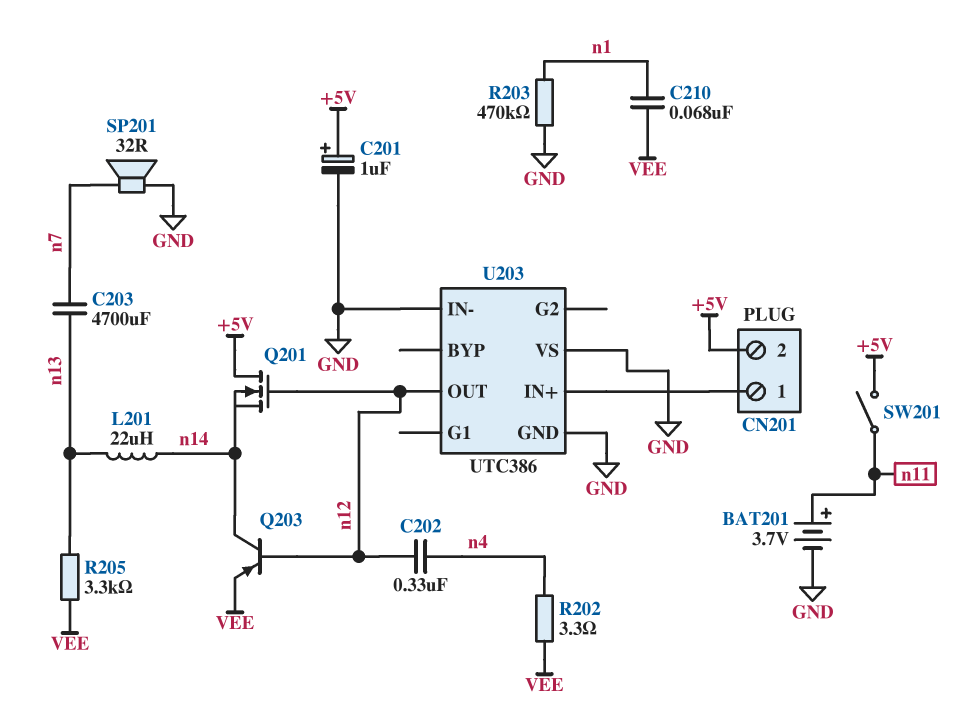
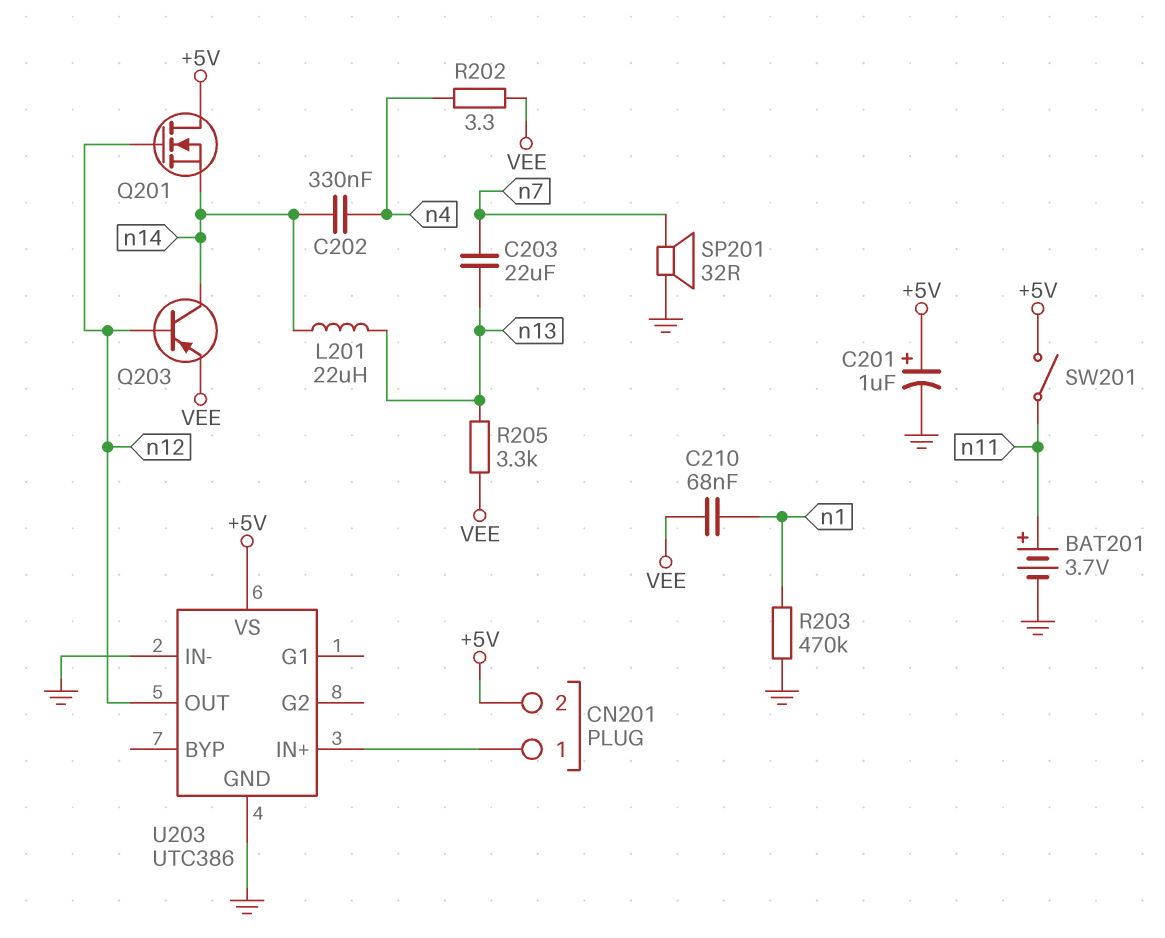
C202: 330nF (n4, n12) -> 330nF (n4, n14)
C203: 4700uF (n7, n13) -> 22uF (n7, n13)
U203 pin VS: GND -> +5V

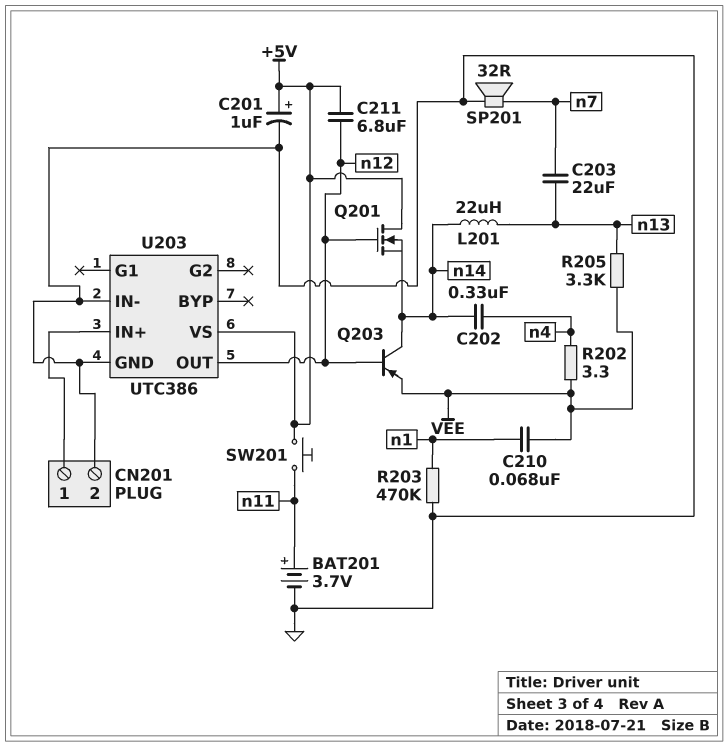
C211: none -> 6.8uF (+5V, n12)
CN201 pin 2: +5V -> GND
SW201: switch (+5V, n11) -> button (+5V, n11)

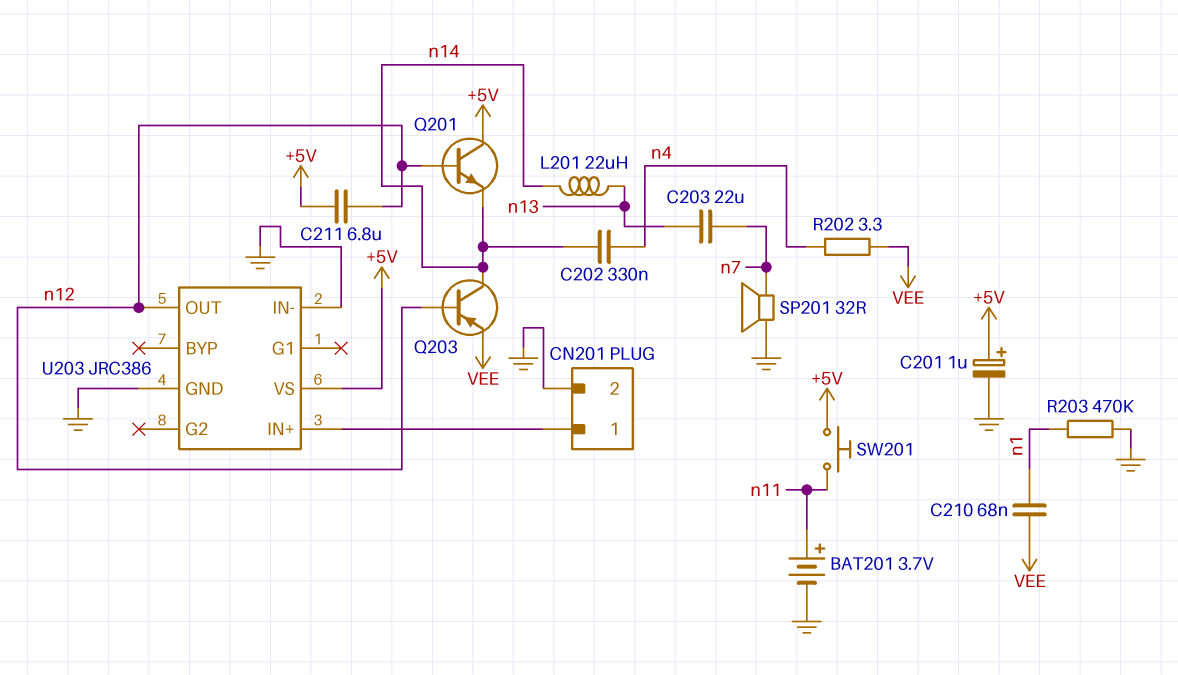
Q201: NMOS (G n12, D +5V, S n14) -> NPN (B n12, C +5V, E n14)
R205: 3.3k (VEE, n13) -> none
U203: UTC386 -> JRC386

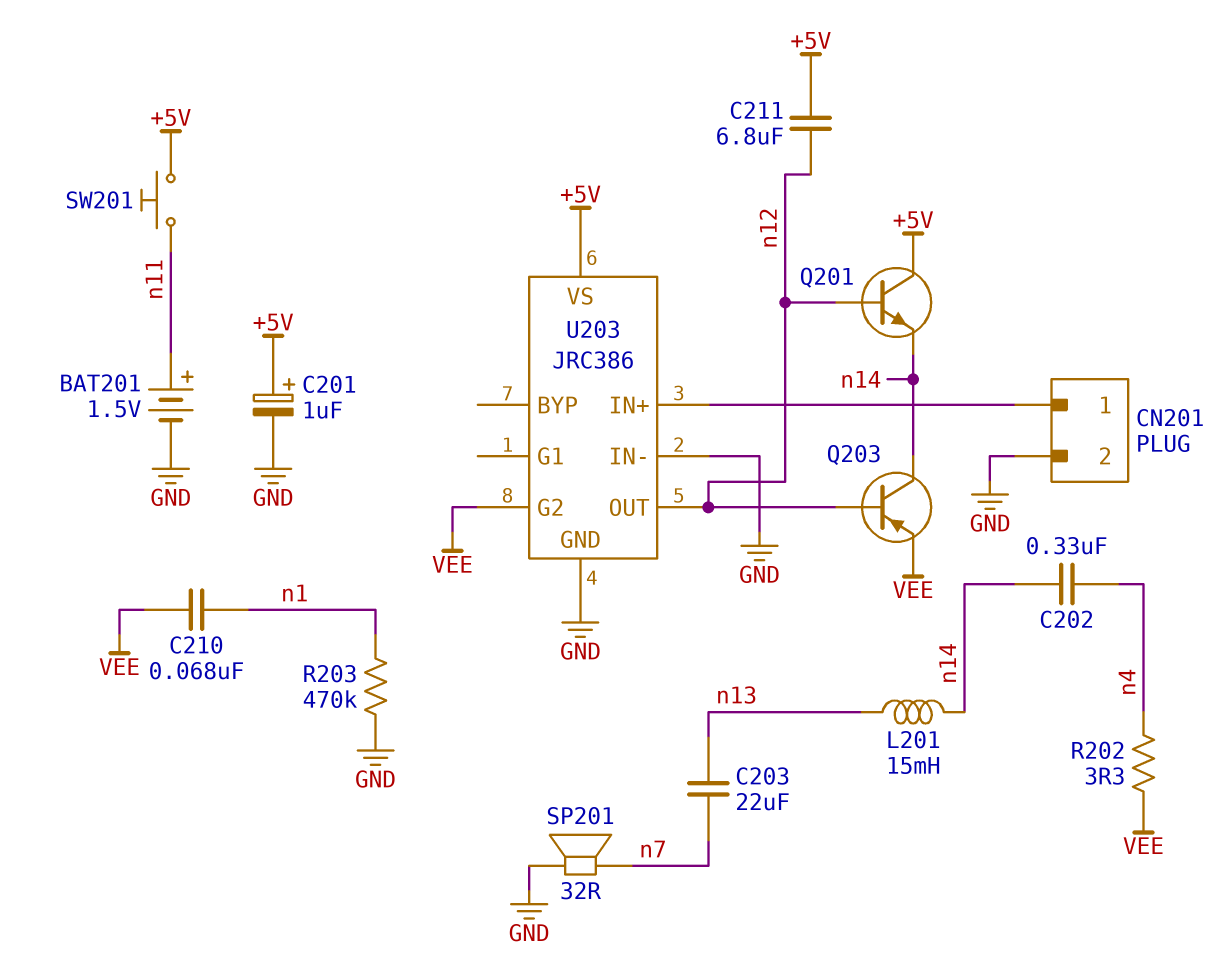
BAT201: 3.7V (plus n11, minus GND) -> 1.5V (plus n11, minus GND)
L201: 22uH (n13, n14) -> 15mH (n13, n14)
U203 pin G2: none -> VEE

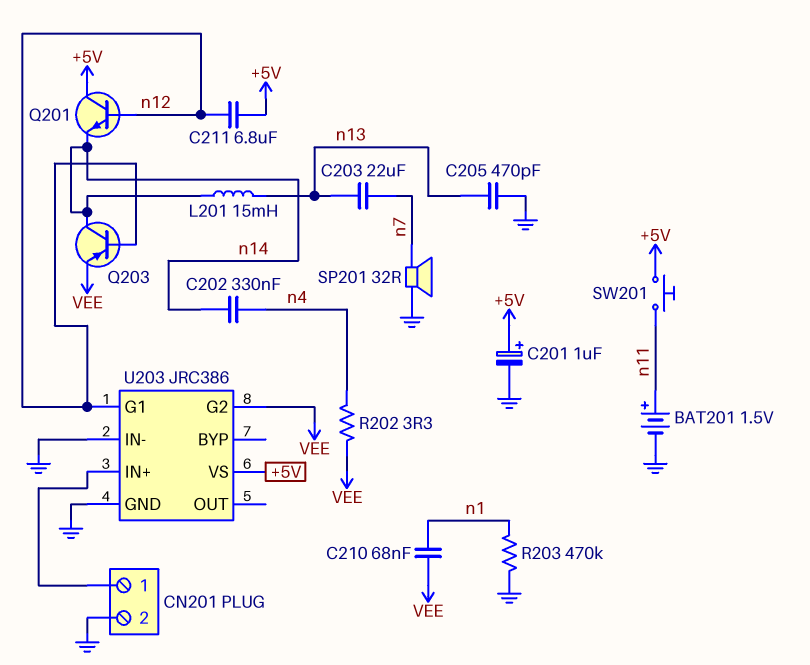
C205: none -> 470pF (GND, n13)
U203 pin G1: none -> n12
U203 pin OUT: n12 -> none

